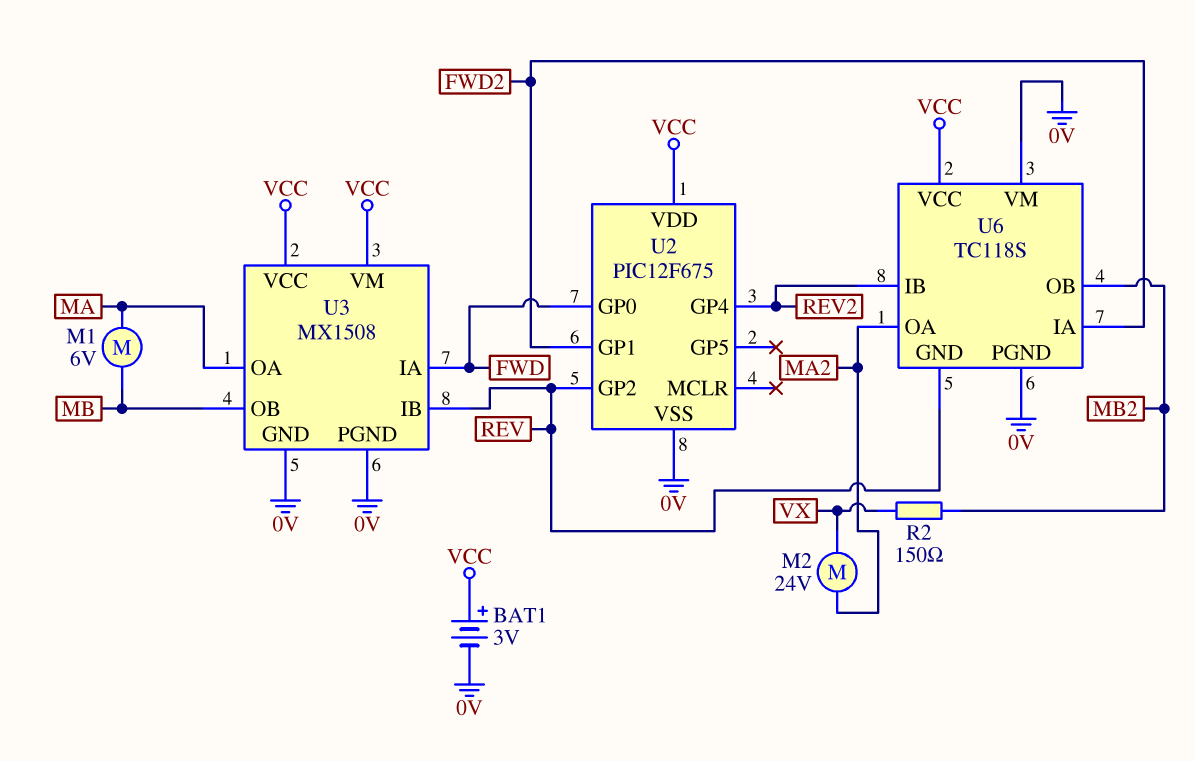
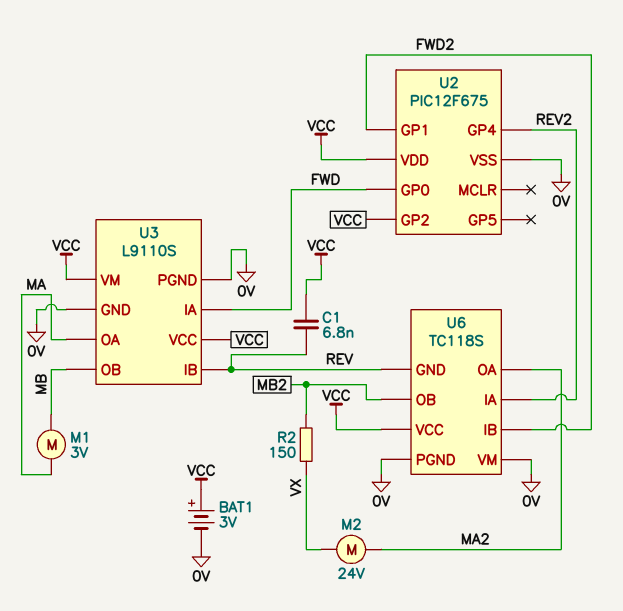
C1: none -> 6.8nF (REV, VCC)
M1: motor 6V (MA, MB) -> motor 3V (MA, MB)
U2 pin GP2: REV -> VCC
U3: MX1508 -> L9110S
U6 pin IA: FWD2 -> REV2
U6 pin IB: REV2 -> FWD2

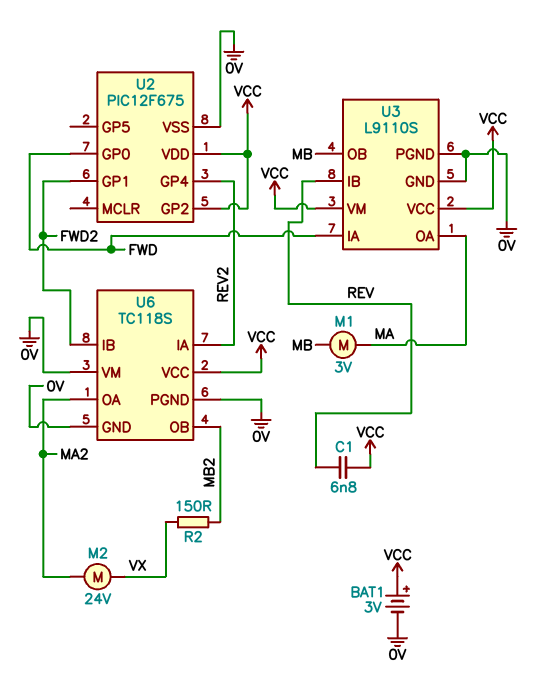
U6 pin GND: REV -> 0V

